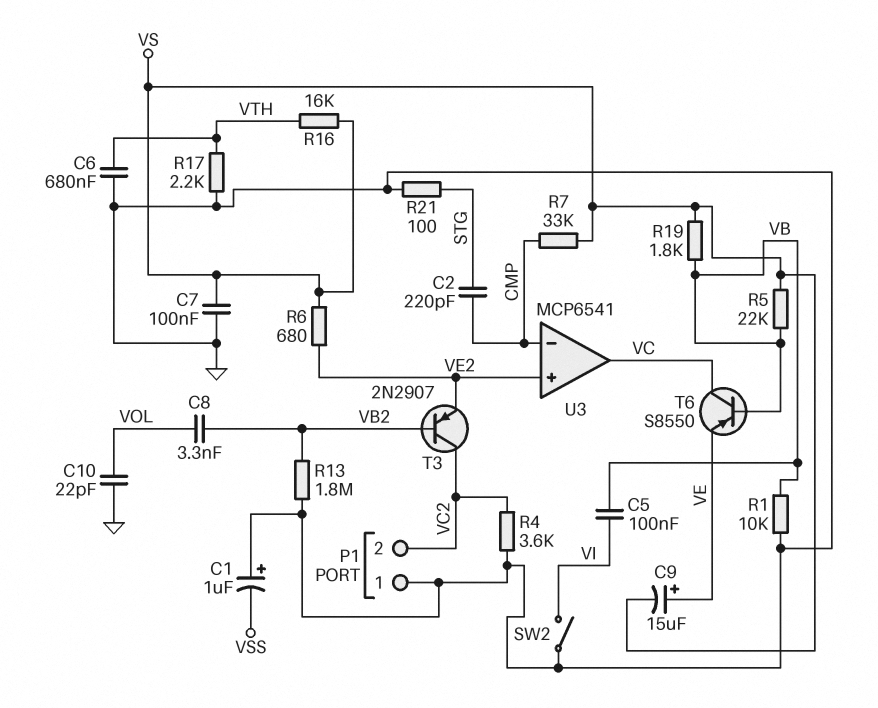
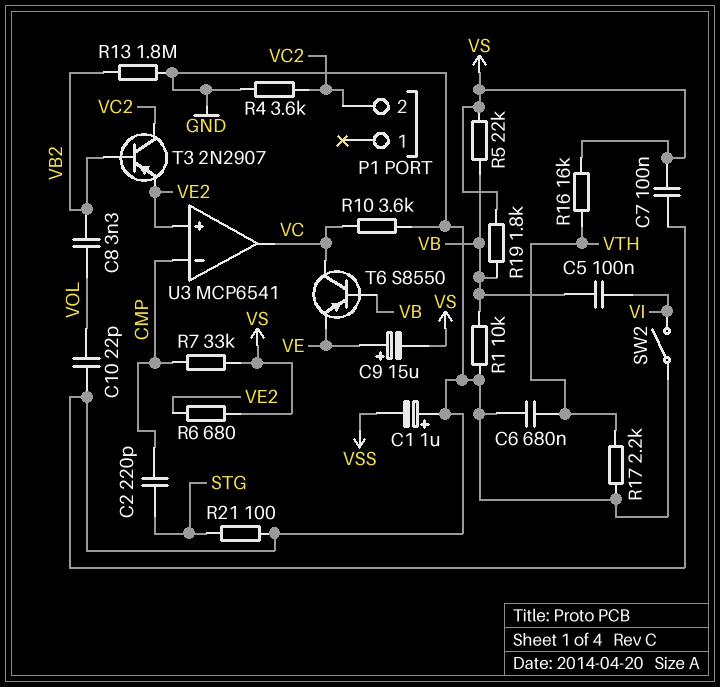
P1 pin 1: GND -> none
R10: none -> 3.6k (GND, VC)

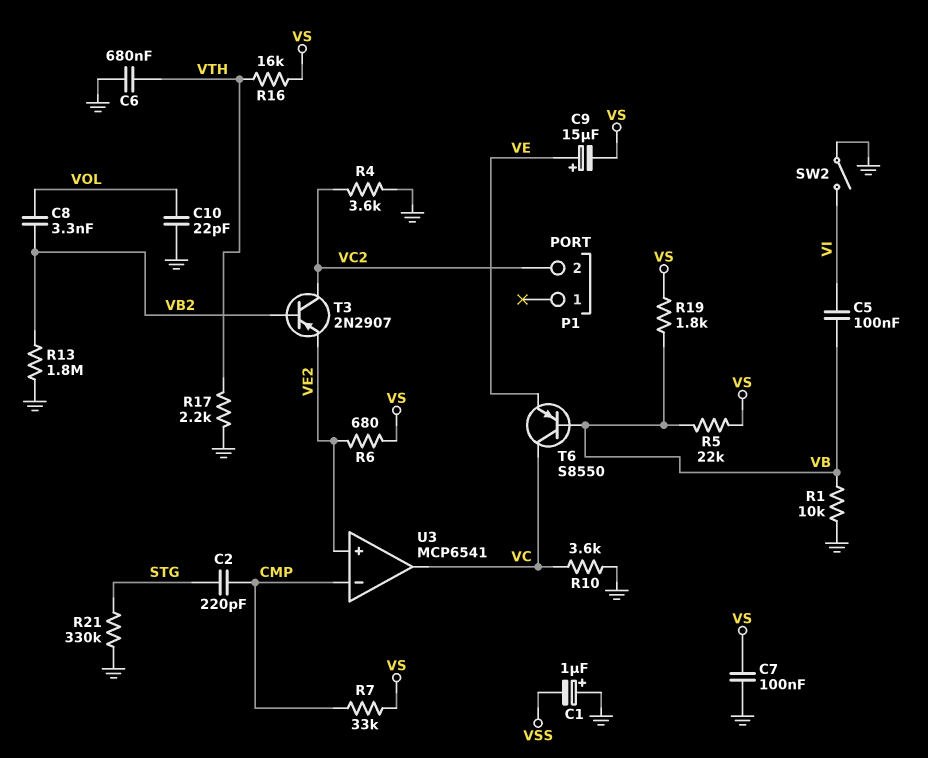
R21: 100 (GND, STG) -> 330k (GND, STG)

